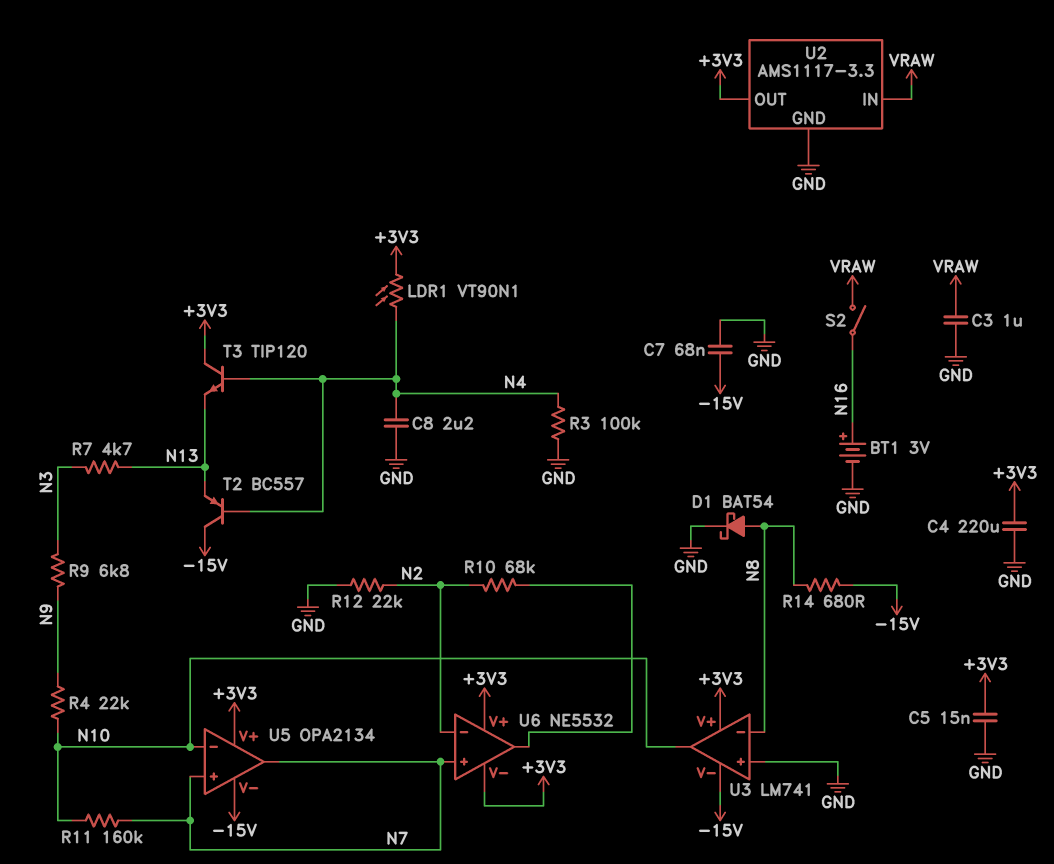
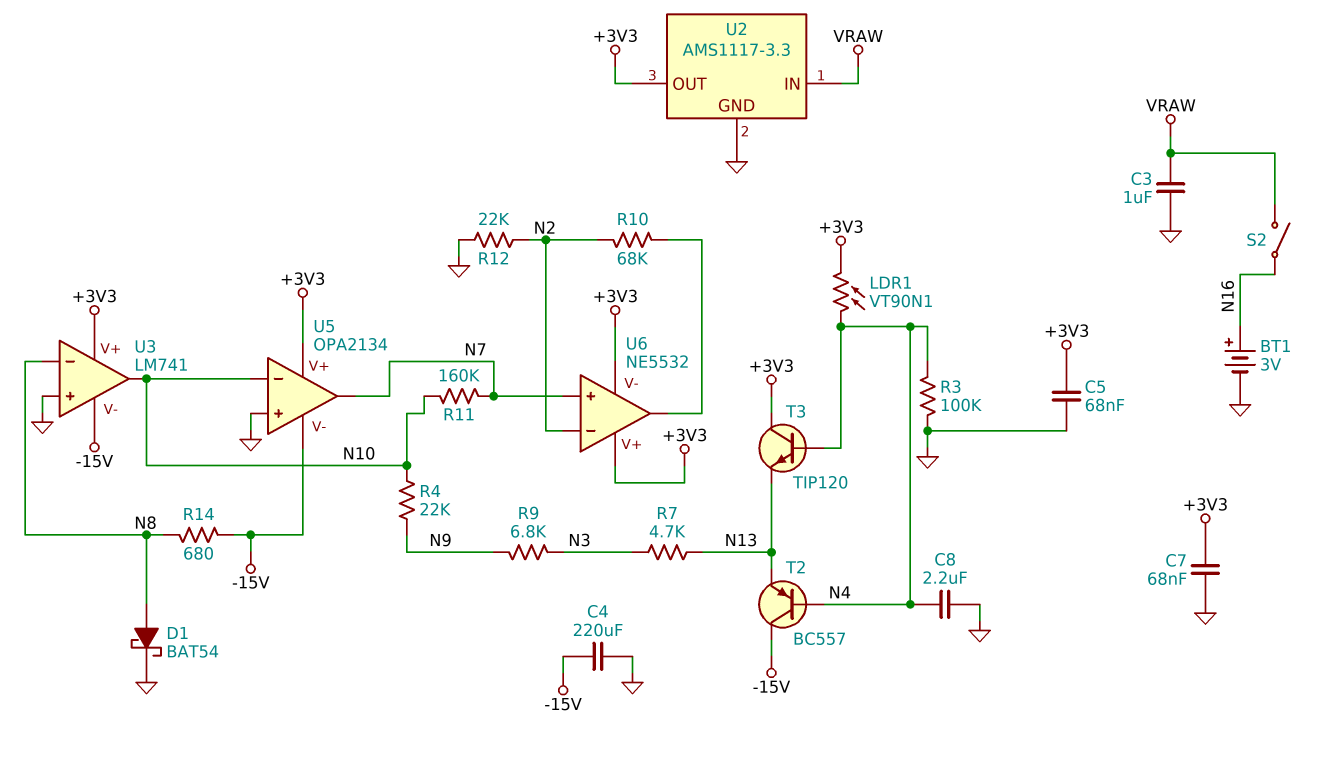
C4: 220uF (+3V3, GND) -> 220uF (-15V, GND)
C5: 15nF (+3V3, GND) -> 68nF (+3V3, GND)
C7: 68nF (-15V, GND) -> 68nF (+3V3, GND)
U5 pin in+: N7 -> GND

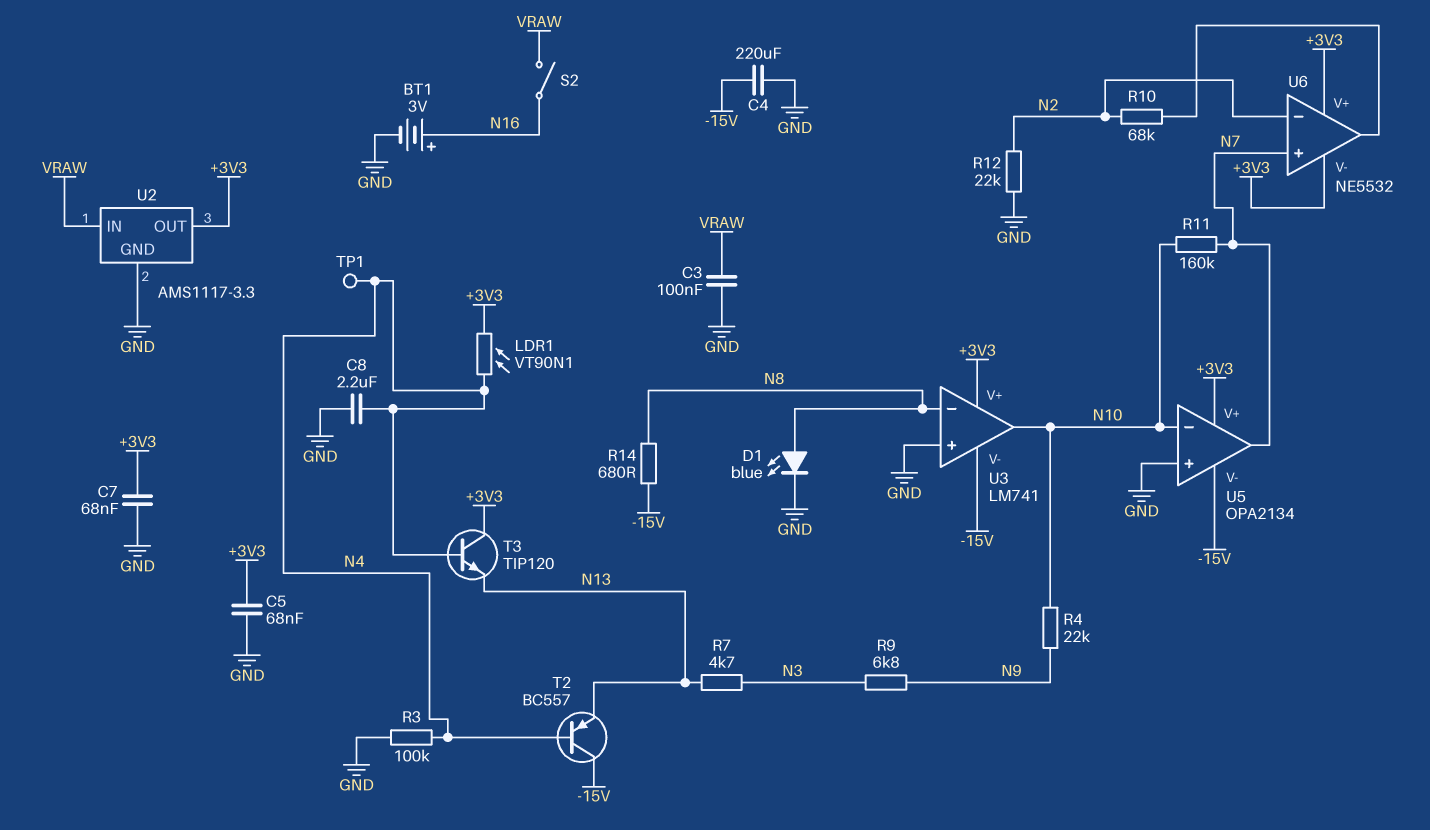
C3: 1uF (GND, VRAW) -> 100nF (GND, VRAW)
D1: schottky BAT54 (A N8, K GND) -> LED blue (A N8, K GND)
TP1: none -> test point (N4)

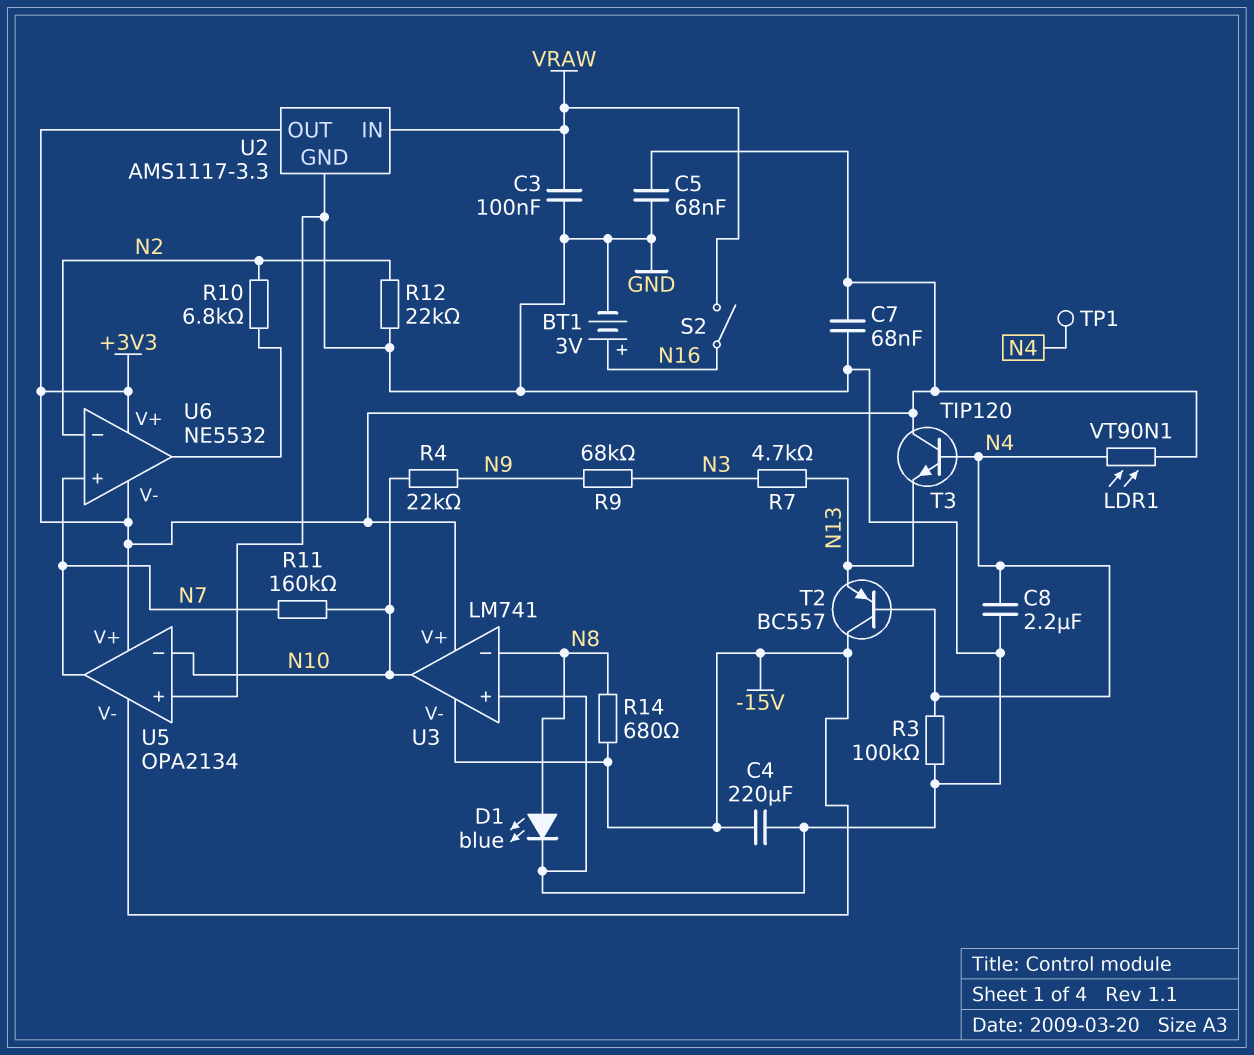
R9: 6.8k (N3, N9) -> 68k (N3, N9)
R10: 68k (N2, U6/out) -> 6.8k (N2, U6/out)

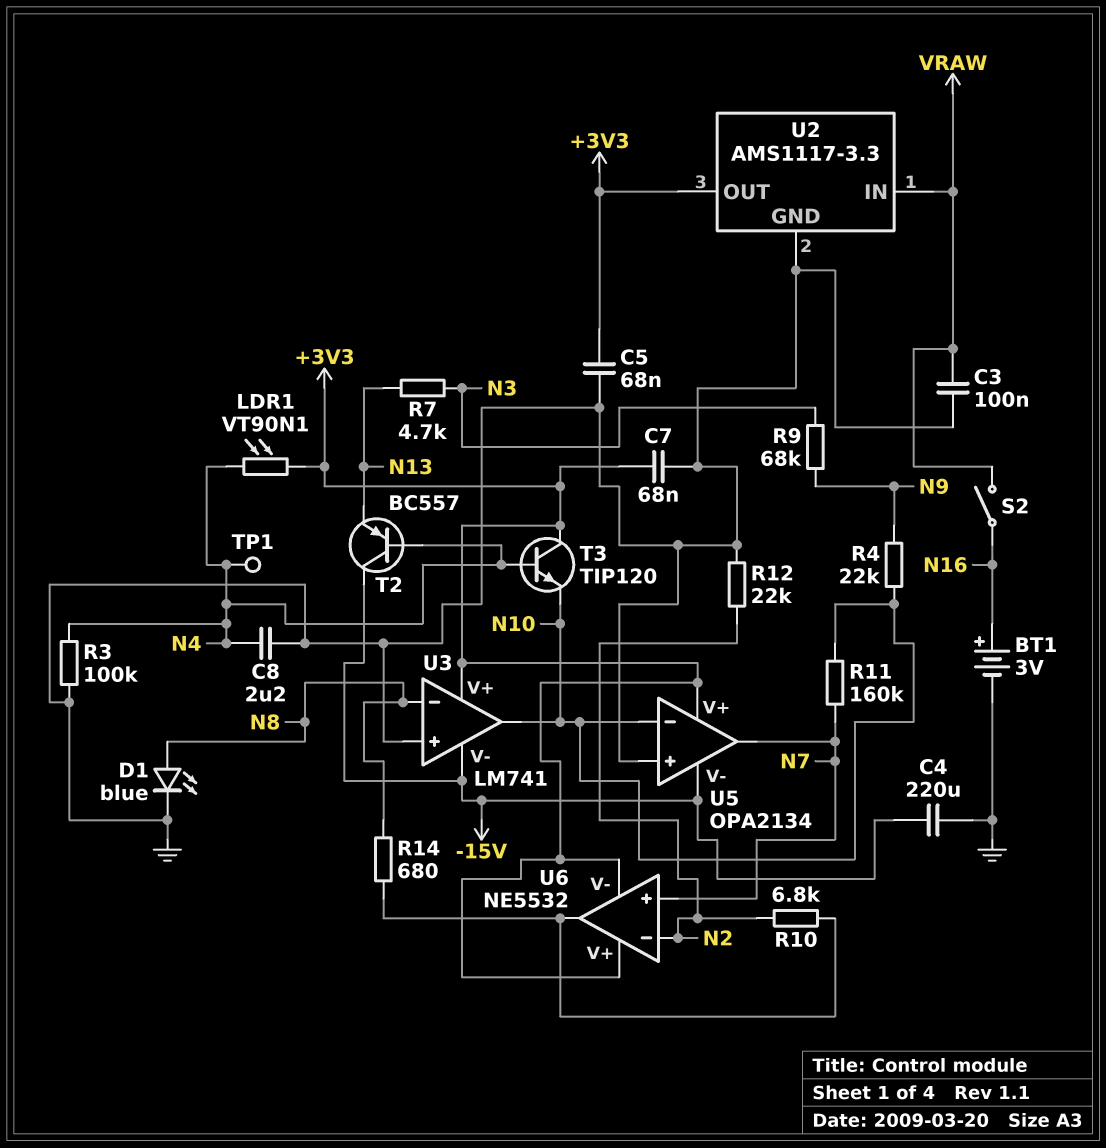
R14: 680 (-15V, N8) -> 680 (N8, U6/out)
T3: NPN TIP120 (B N4, C +3V3, E N13) -> NPN TIP120 (B N4, C +3V3, E N10)

